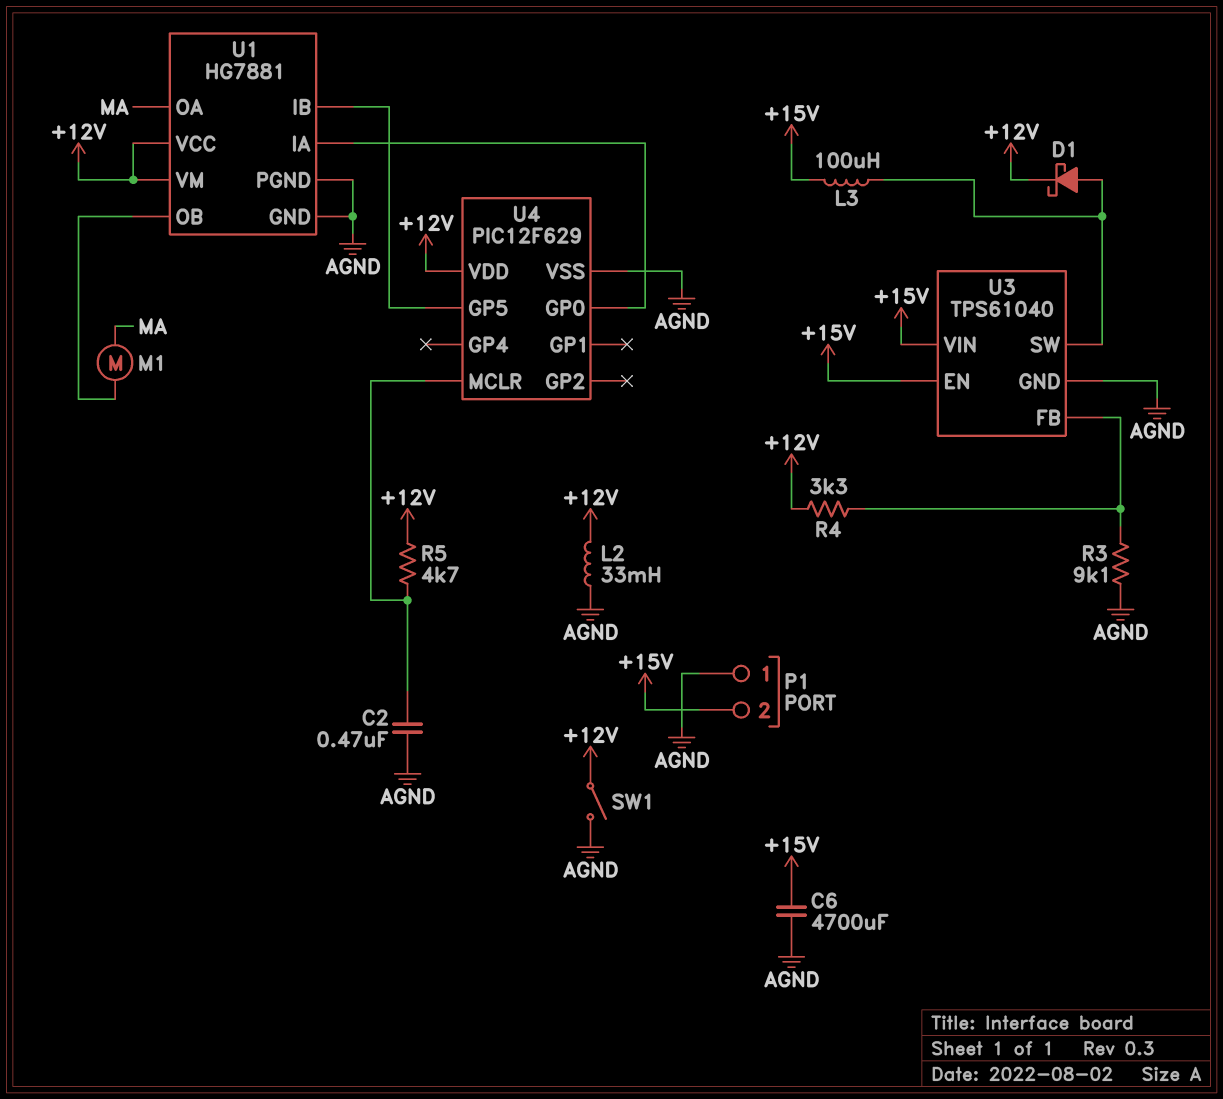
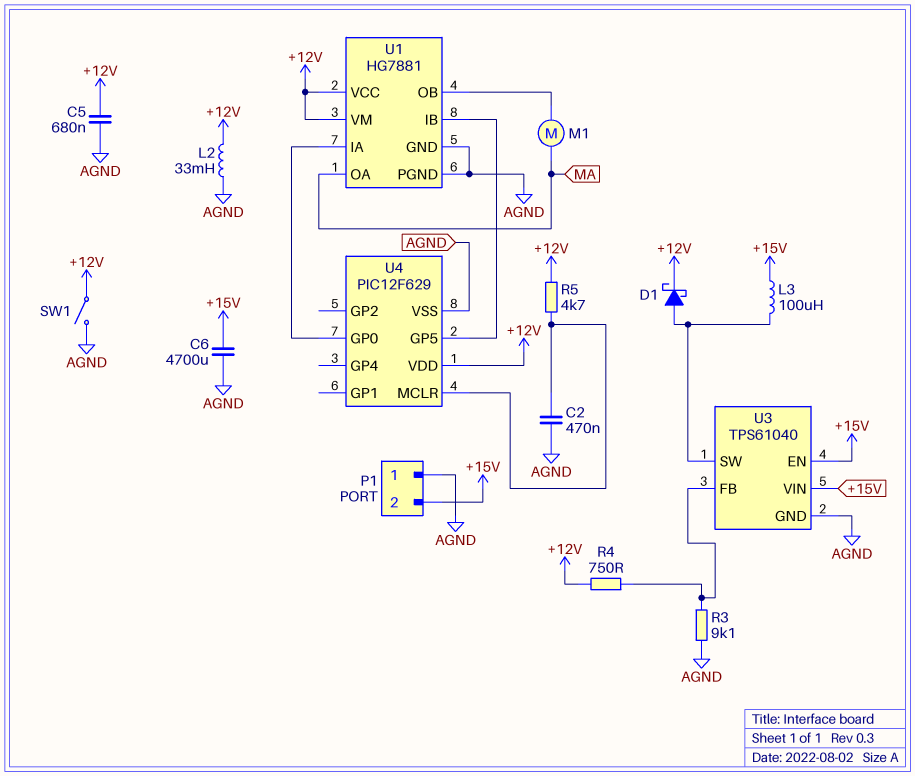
C5: none -> 680nF (+12V, AGND)
R4: 3.3k (+12V, U3/FB) -> 750 (+12V, U3/FB)

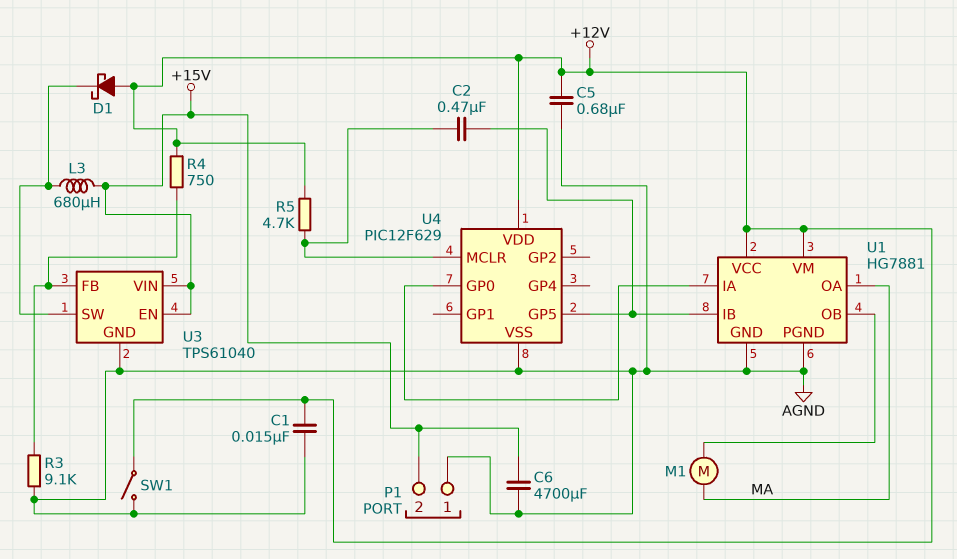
C1: none -> 15nF (+12V, AGND)
C2: 470nF (AGND, U4/MCLR) -> 470nF (U1/IB, U4/MCLR)
D1: schottky (A U3/SW, K +12V) -> schottky (A +12V, K U3/SW)
L2: 33mH (+12V, AGND) -> none
L3: 100uH (+15V, U3/SW) -> 680uH (+15V, U3/SW)

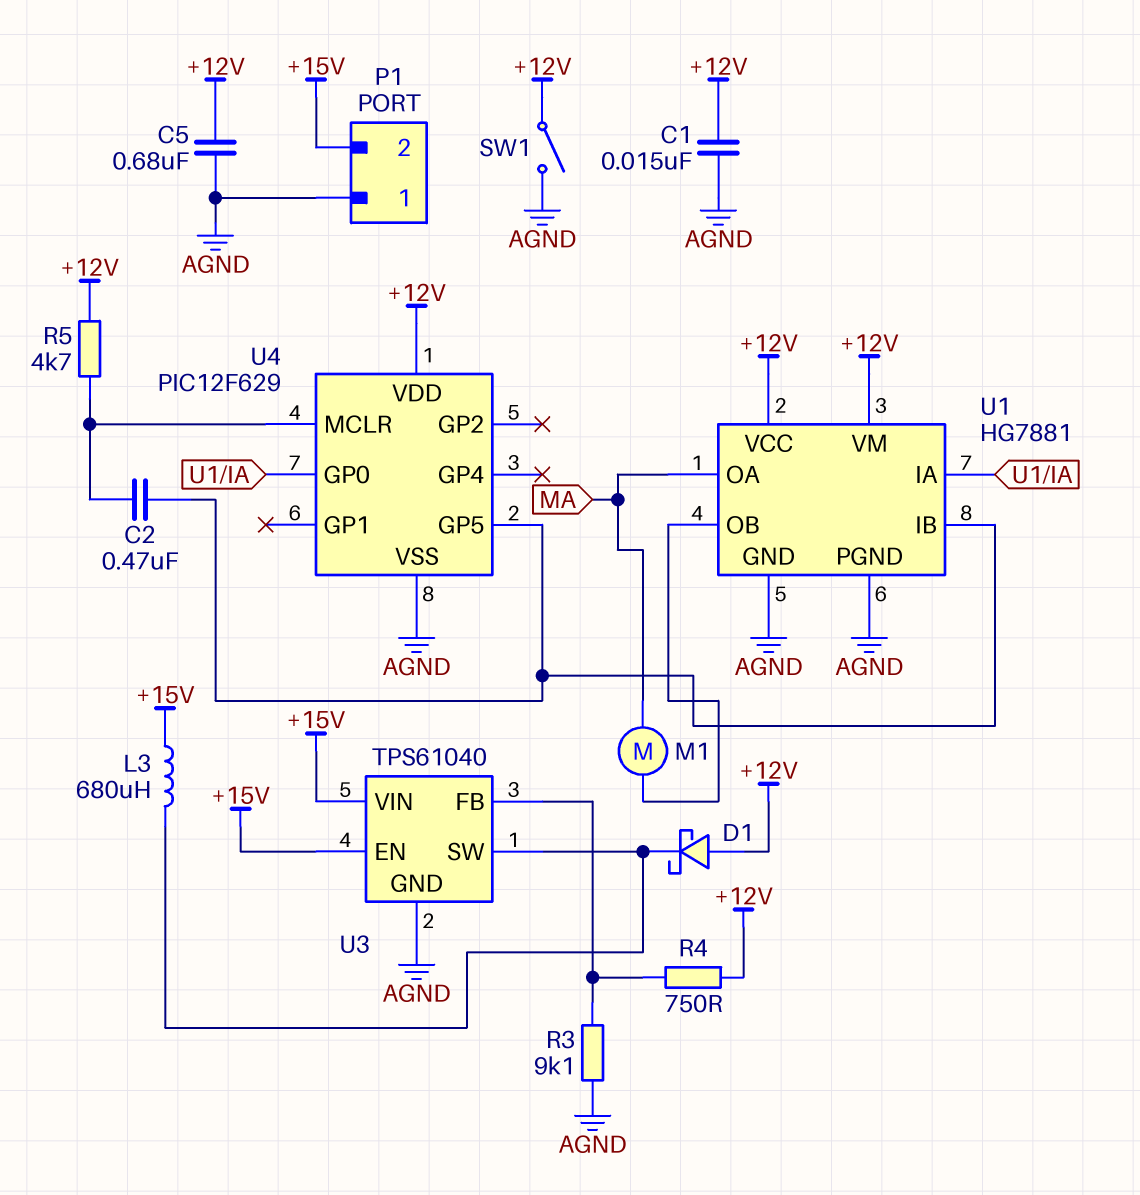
C6: 4700uF (+15V, AGND) -> none

